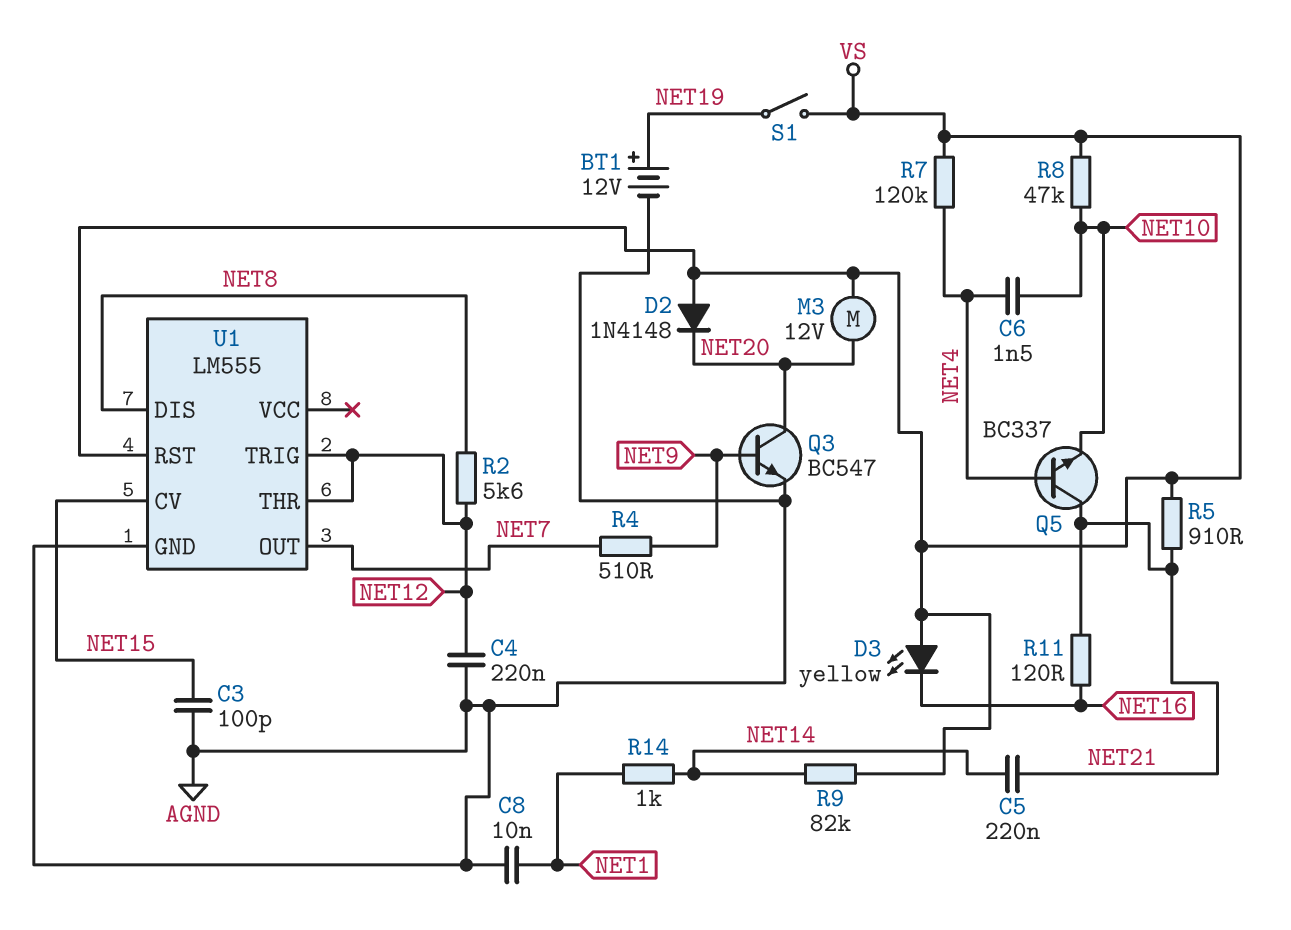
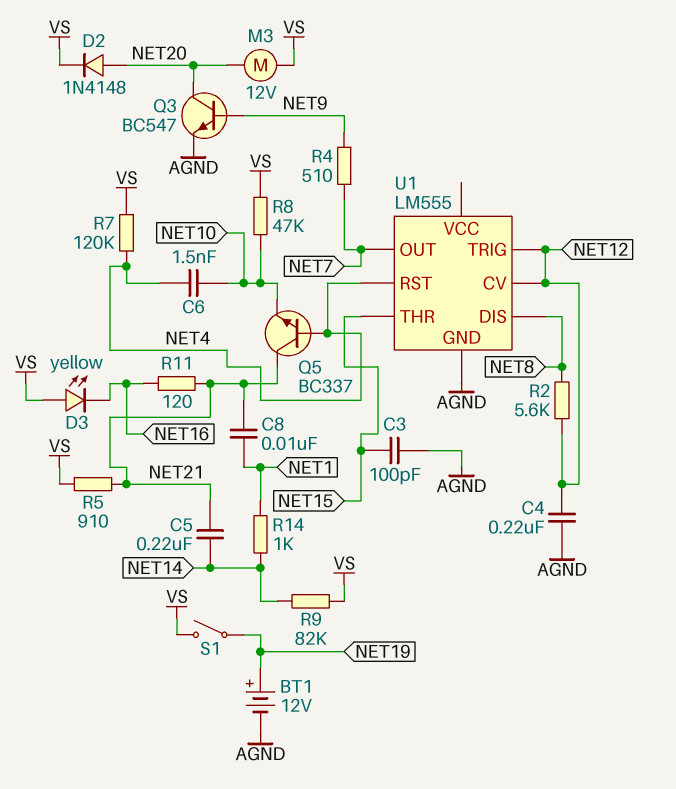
C8: 10nF (AGND, NET1) -> 10nF (NET1, NET21)
D2: diode 1N4148 (A VS, K NET20) -> diode 1N4148 (A NET20, K VS)
U1 pin CV: NET15 -> NET12
U1 pin RST: VS -> NET4
U1 pin THR: NET12 -> NET15

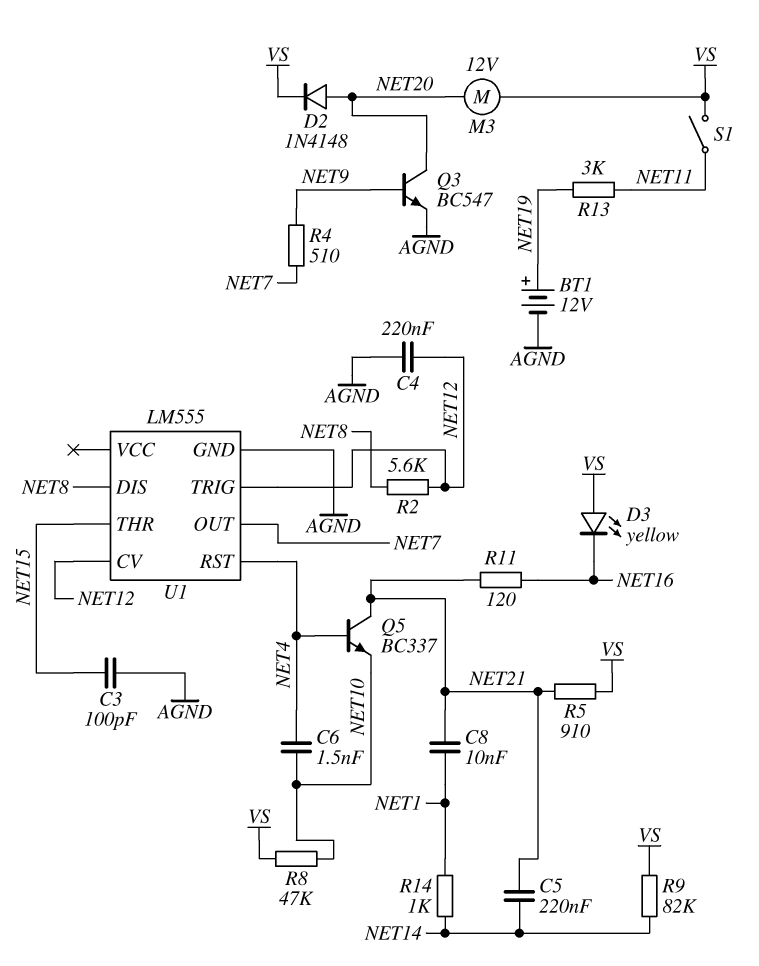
R7: 120k (NET4, VS) -> none
R13: none -> 3k (NET11, NET19)
S1: switch (NET19, VS) -> switch (NET11, VS)

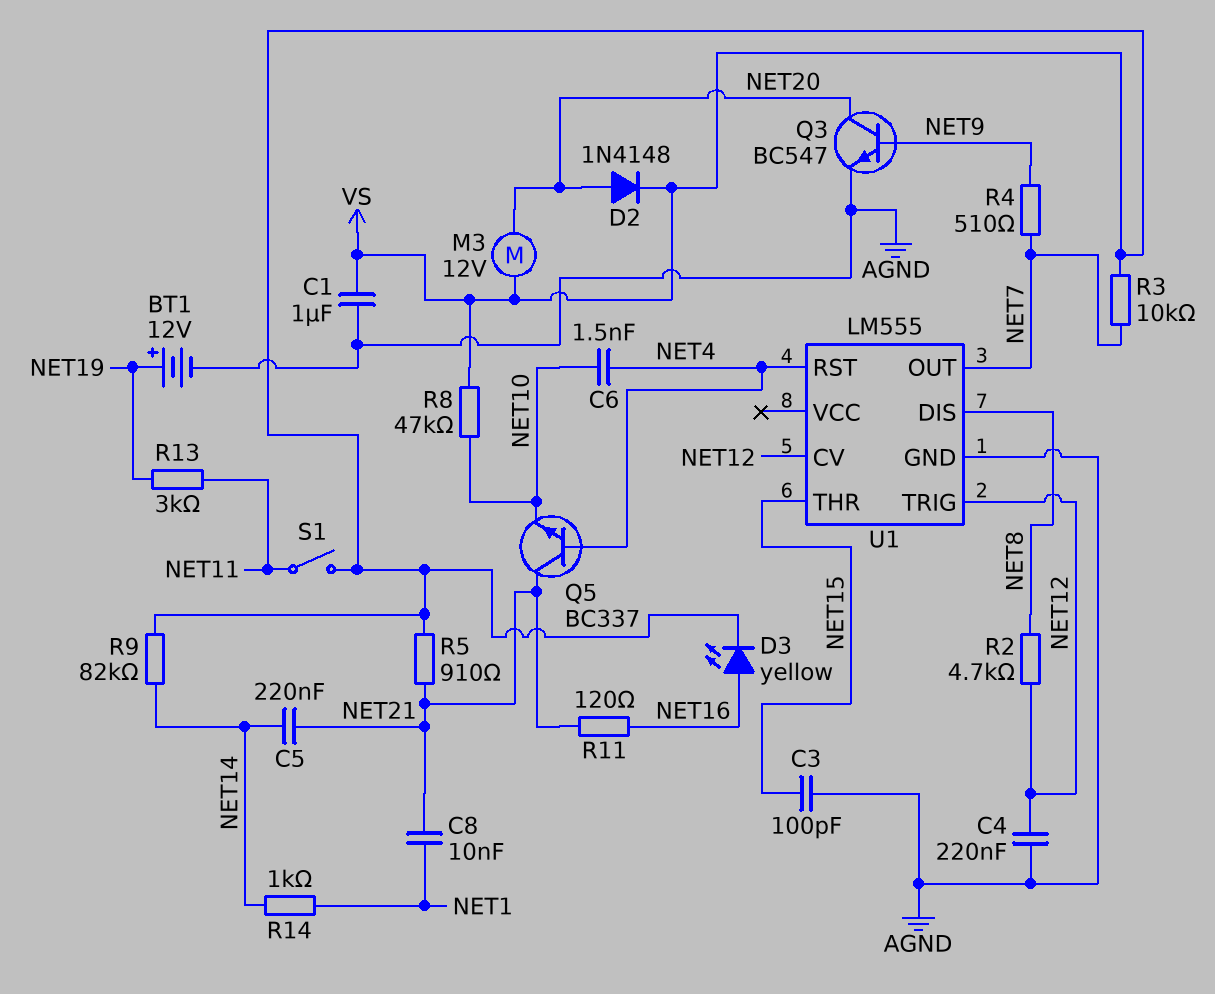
C1: none -> 1uF (AGND, VS)
D3: LED yellow (A VS, K NET16) -> LED yellow (A NET16, K VS)
R2: 5.6k (NET8, NET12) -> 4.7k (NET8, NET12)
R3: none -> 10k (NET7, VS)

